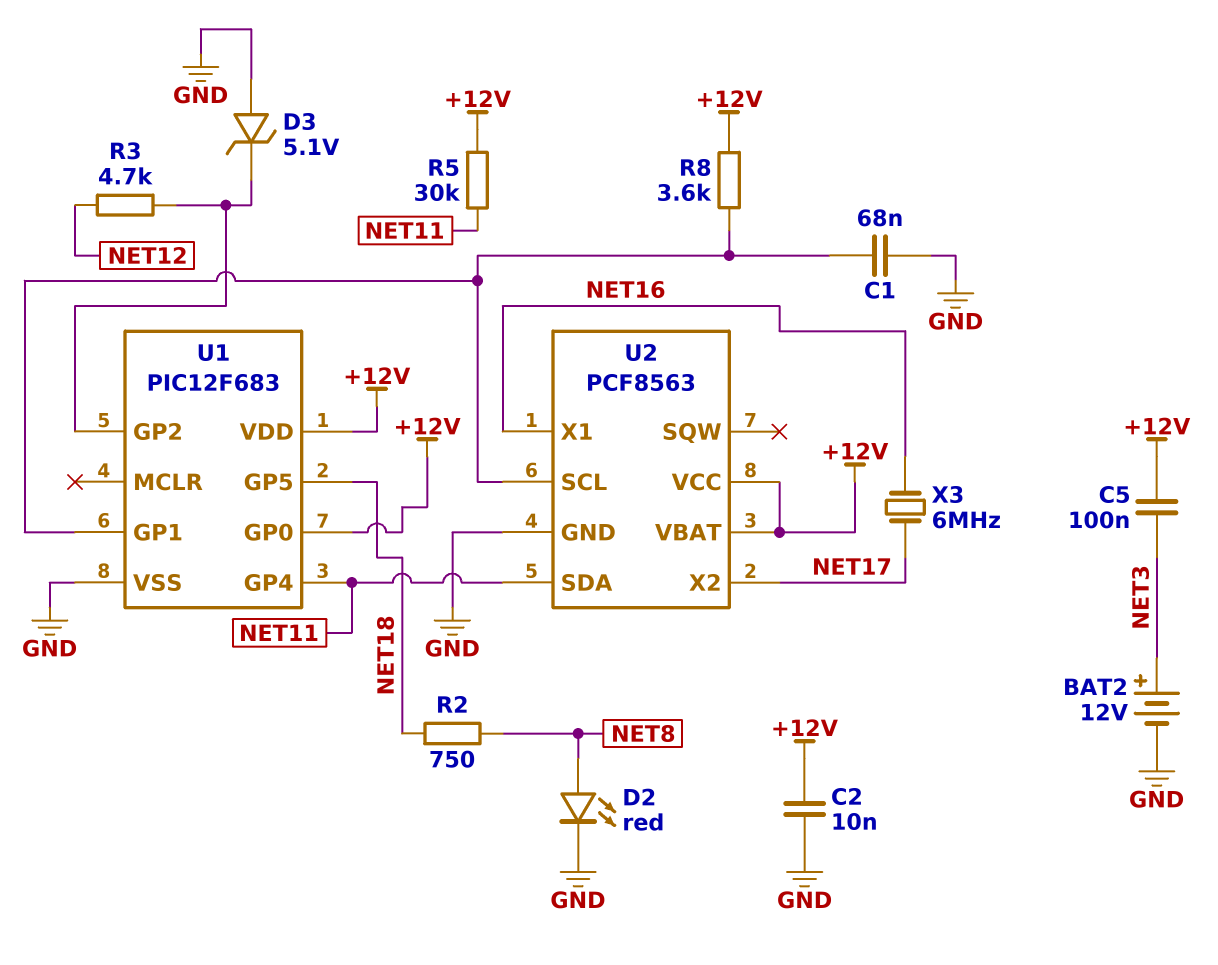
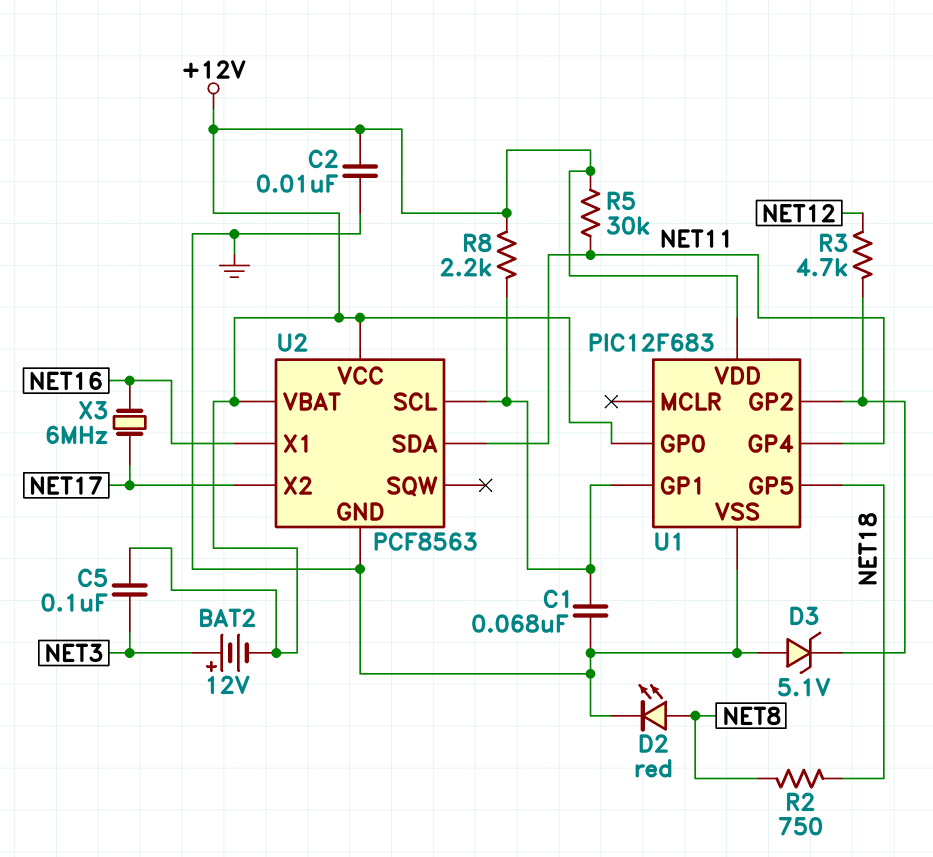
BAT2: 12V (plus NET3, minus GND) -> 12V (plus NET3, minus +12V)
R8: 3.6k (+12V, U1/GP1) -> 2.2k (+12V, U1/GP1)

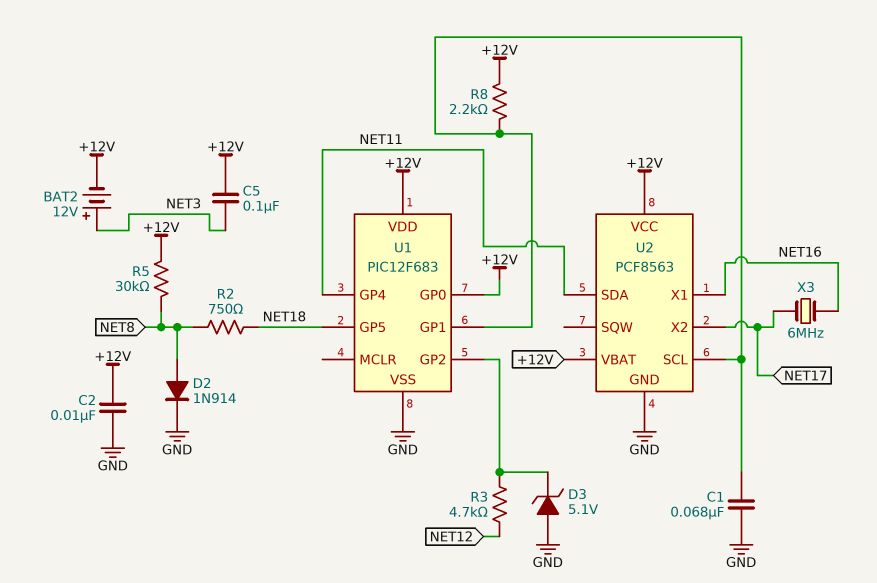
D2: LED red (A NET8, K GND) -> diode 1N914 (A NET8, K GND)
R5: 30k (+12V, NET11) -> 30k (+12V, NET8)

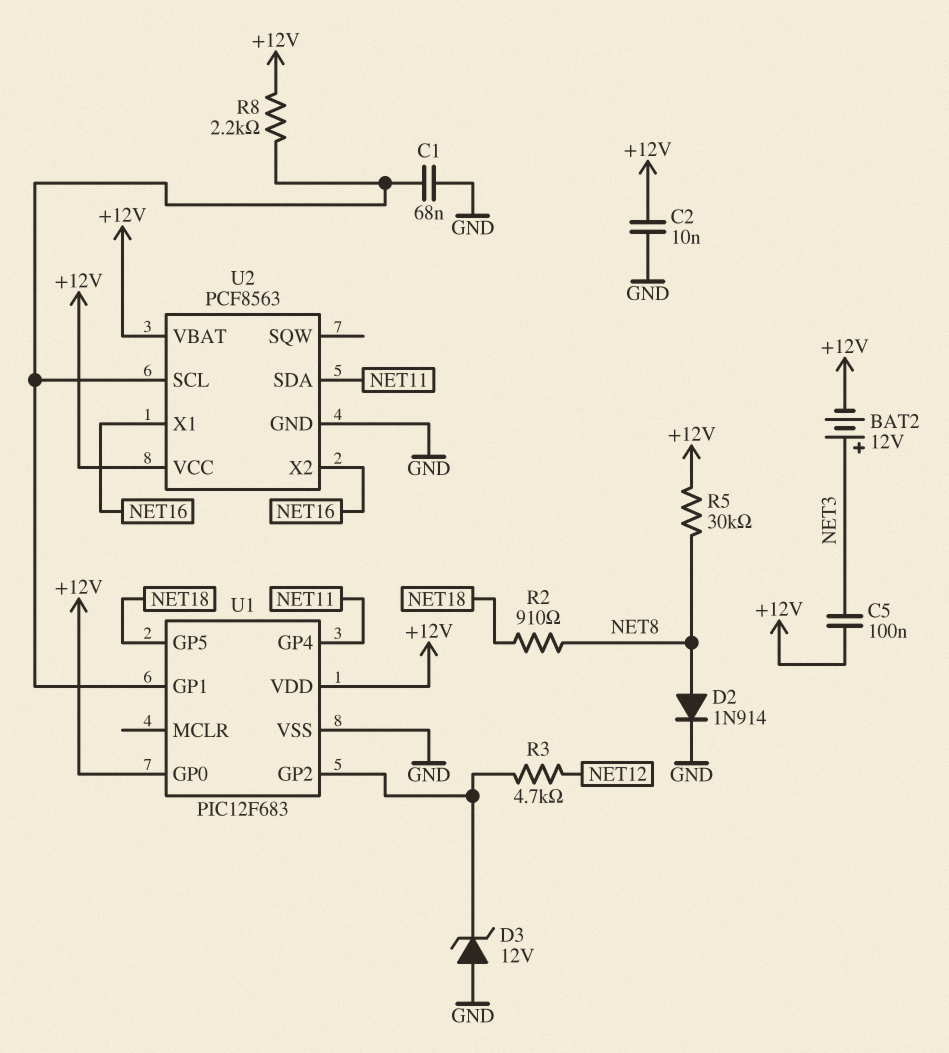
D3: zener 5.1V (A GND, K U1/GP2) -> zener 12V (A GND, K U1/GP2)
R2: 750 (NET8, NET18) -> 910 (NET8, NET18)
U2 pin X2: NET17 -> NET16
X3: 6MHz (NET16, NET17) -> none

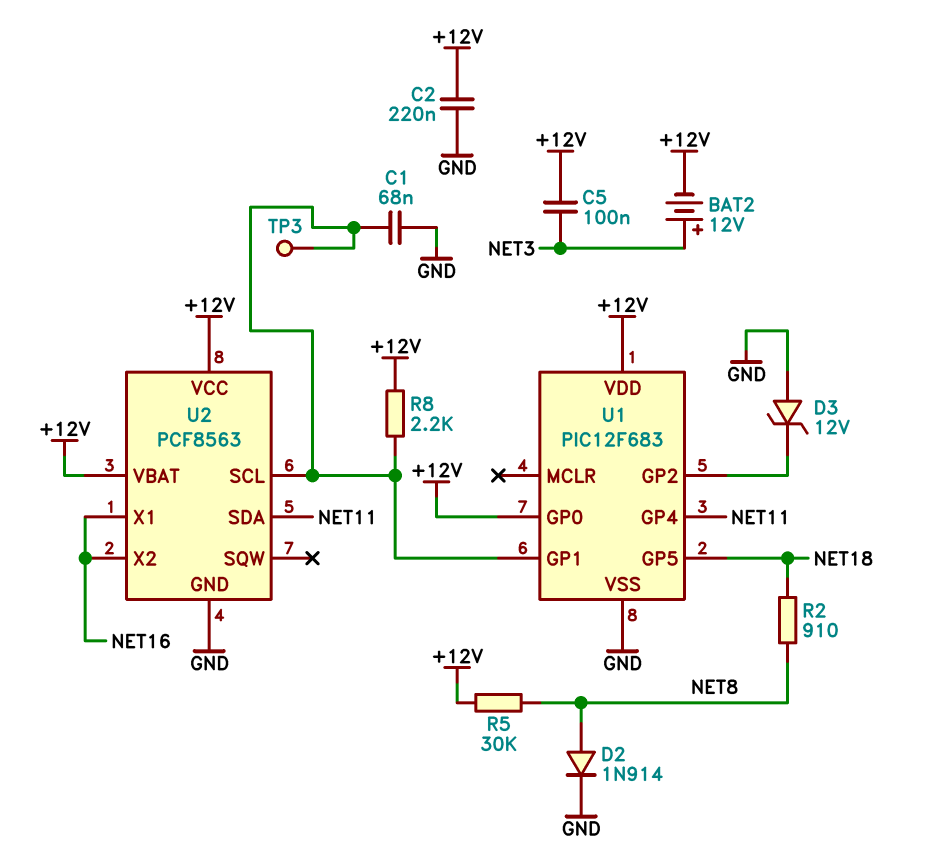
C2: 10nF (+12V, GND) -> 220nF (+12V, GND)
R3: 4.7k (NET12, U1/GP2) -> none
TP3: none -> test point (U1/GP1)

